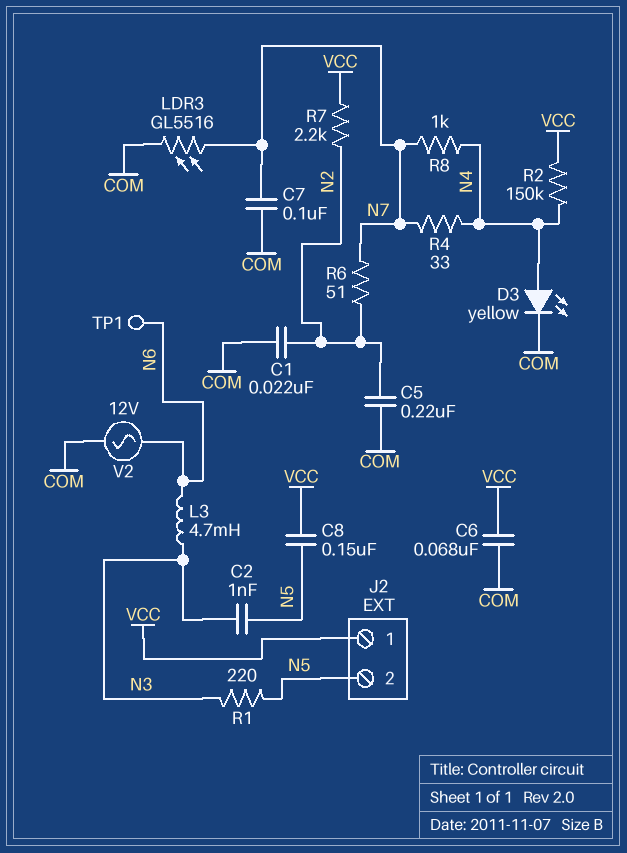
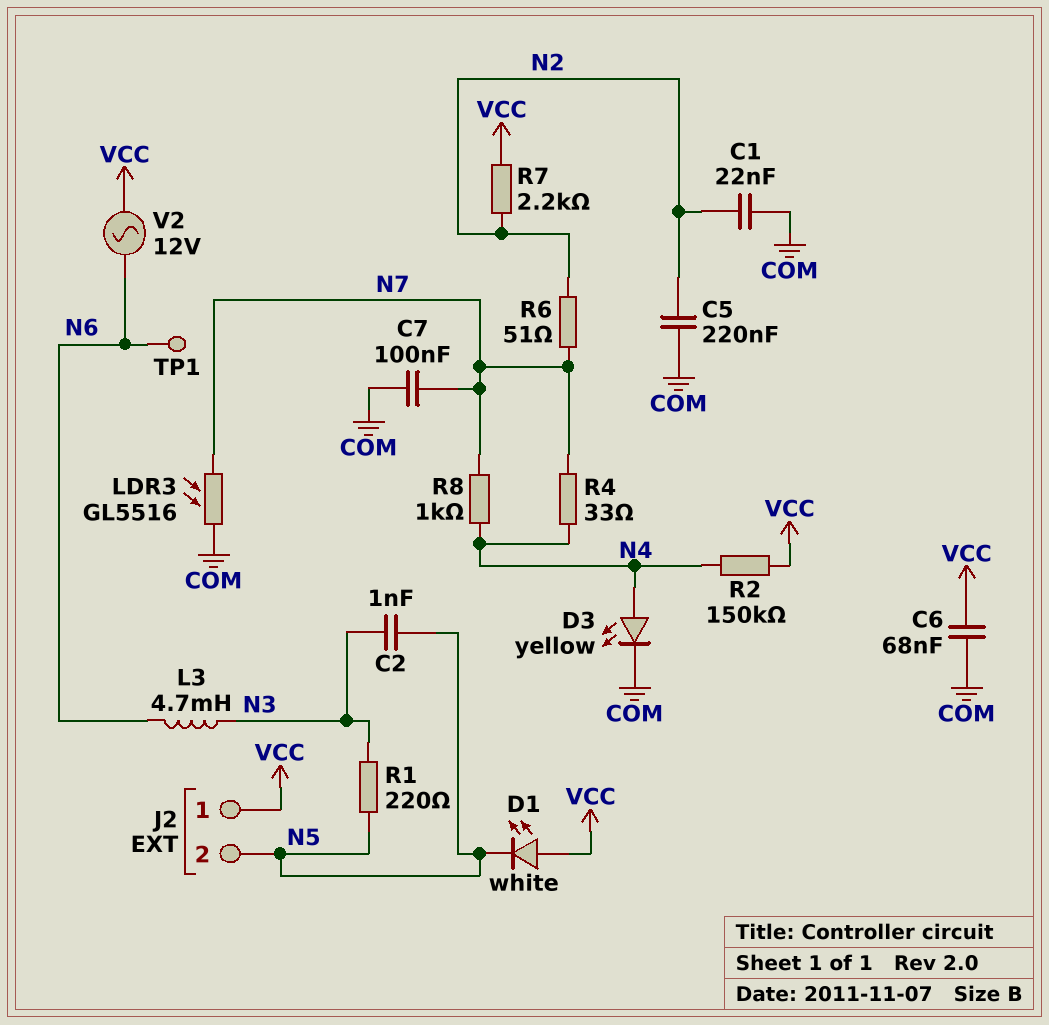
C8: 150nF (N5, VCC) -> none
D1: none -> LED white (A VCC, K N5)
V2: AC 12V (COM, N6) -> AC 12V (N6, VCC)

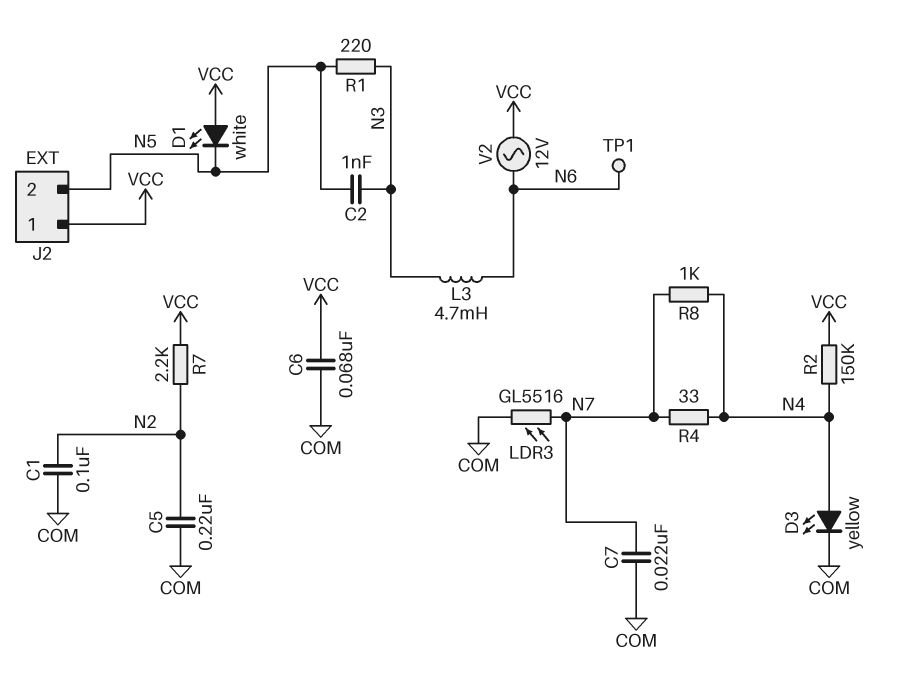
C1: 22nF (COM, N2) -> 100nF (COM, N2)
C7: 100nF (COM, N7) -> 22nF (COM, N7)
R6: 51 (N2, N7) -> none

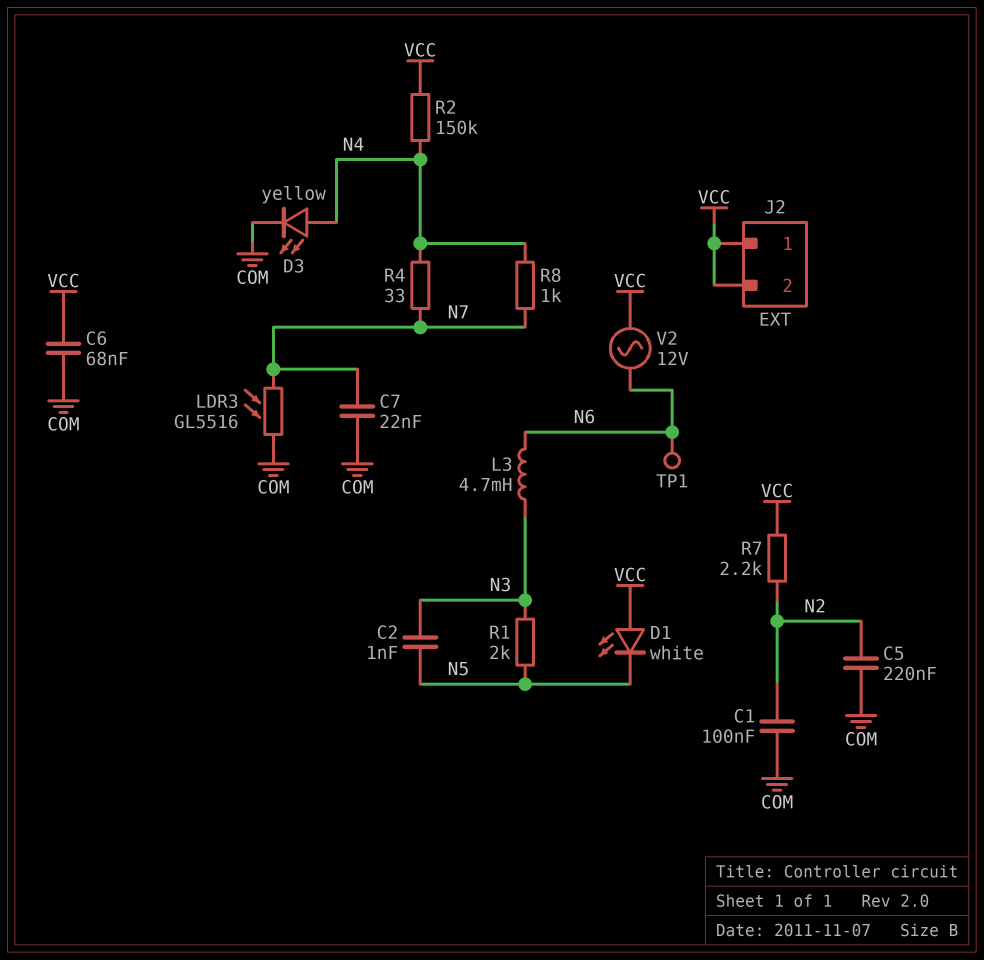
J2 pin 2: N5 -> VCC
R1: 220 (N3, N5) -> 2k (N3, N5)

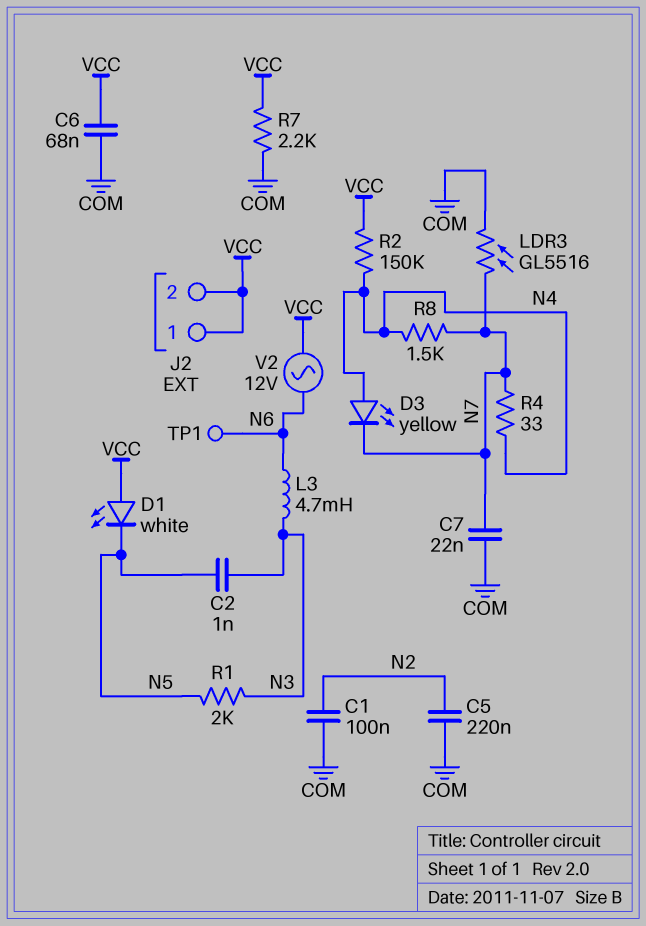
D3: LED yellow (A N4, K COM) -> LED yellow (A N4, K N7)
R7: 2.2k (N2, VCC) -> 2.2k (COM, VCC)
R8: 1k (N4, N7) -> 1.5k (N4, N7)

